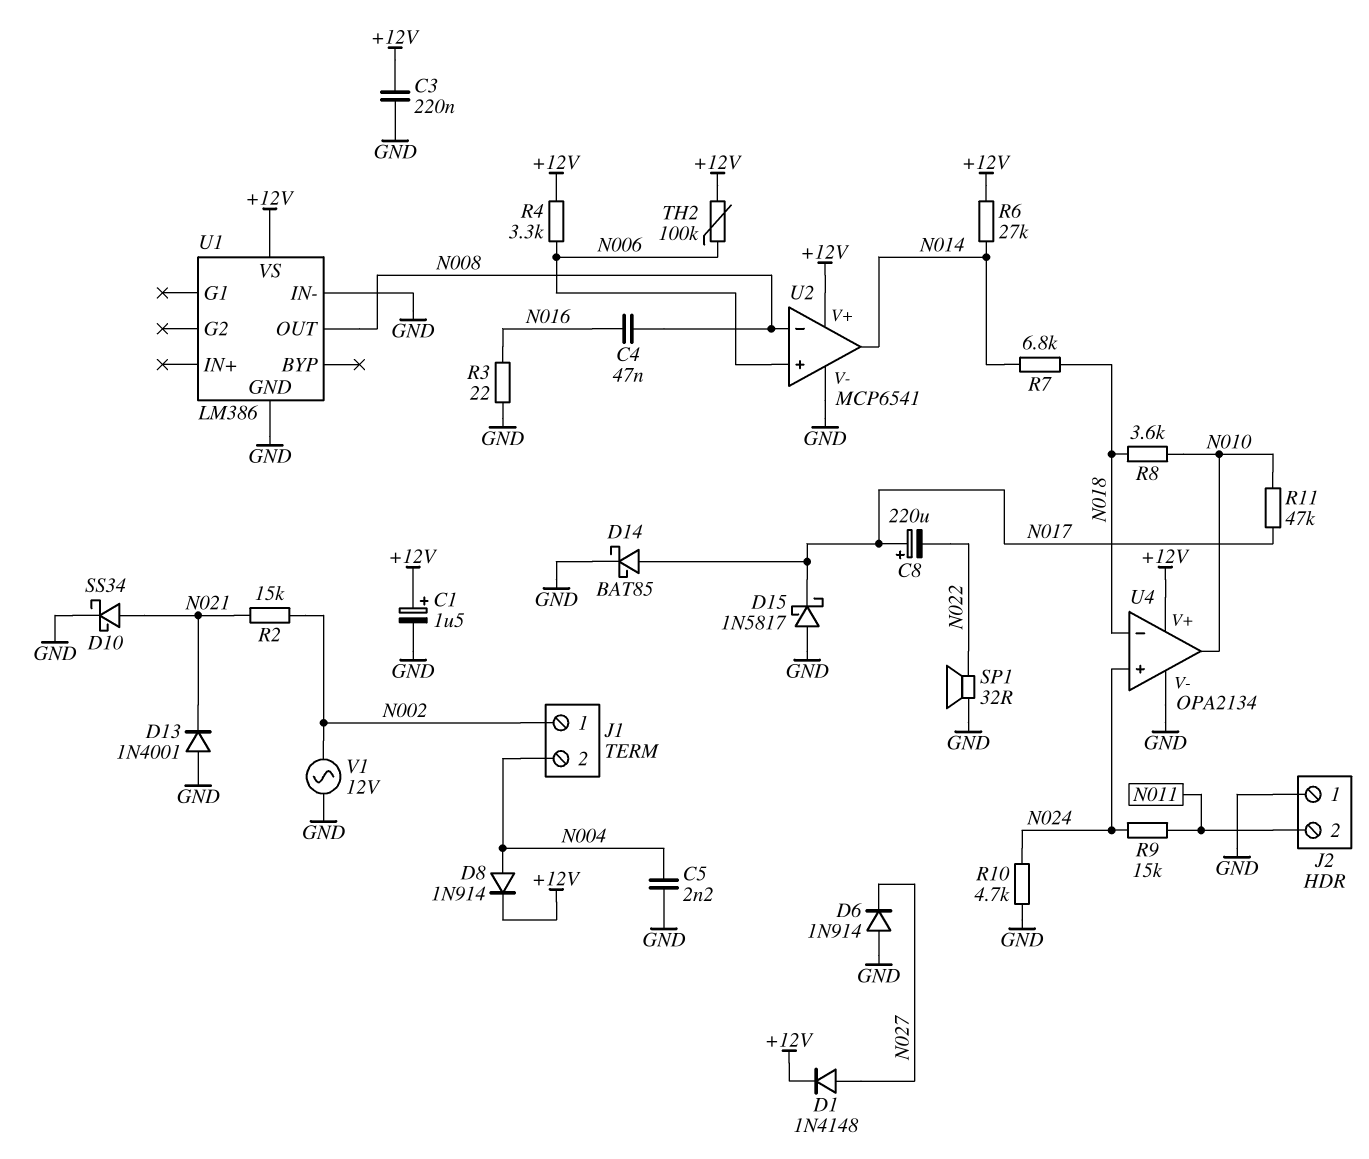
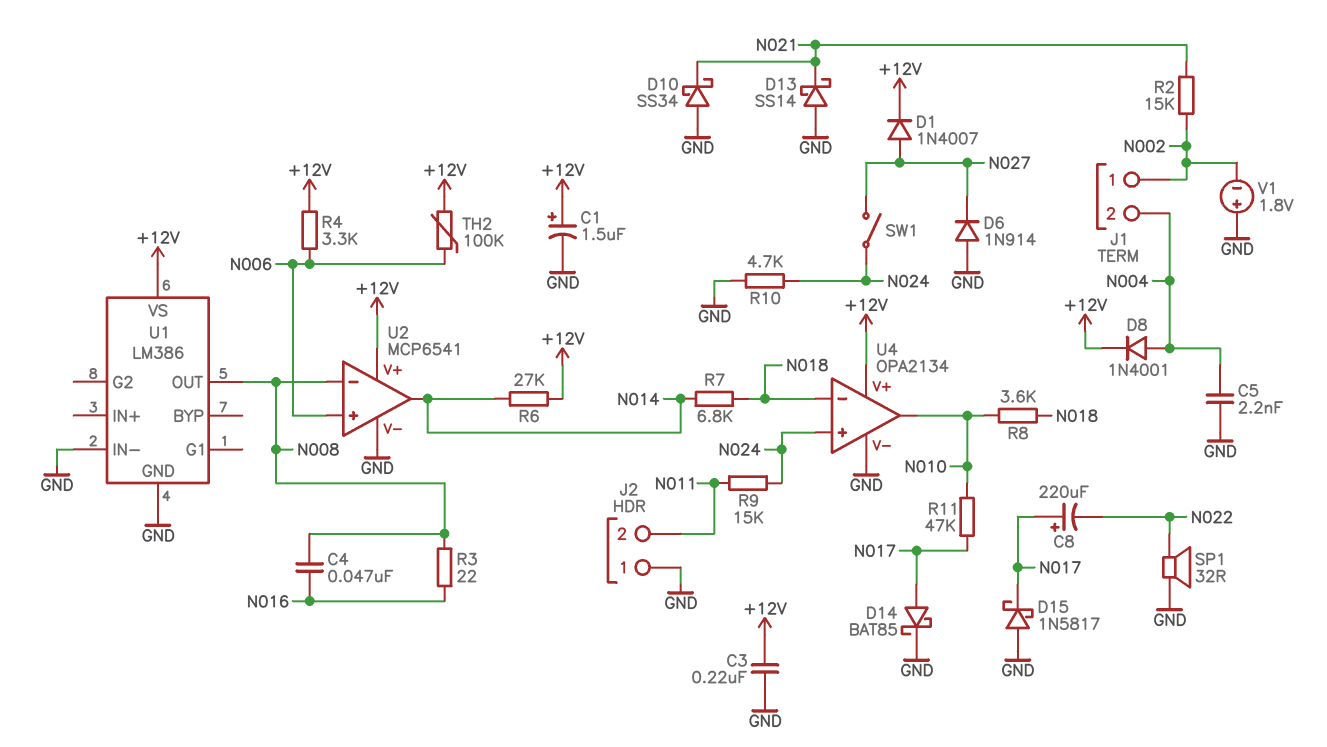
D1: diode 1N4148 (A N027, K +12V) -> diode 1N4007 (A N027, K +12V)
D8: diode 1N914 (A N004, K +12V) -> diode 1N4001 (A N004, K +12V)
D10: schottky SS34 (A N021, K GND) -> schottky SS34 (A GND, K N021)
D13: diode 1N4001 (A GND, K N021) -> schottky SS14 (A GND, K N021)
R3: 22 (GND, N016) -> 22 (N008, N016)
SW1: none -> switch (N024, N027)
V1: AC 12V (GND, N002) -> 1.8V (plus GND, minus N002)

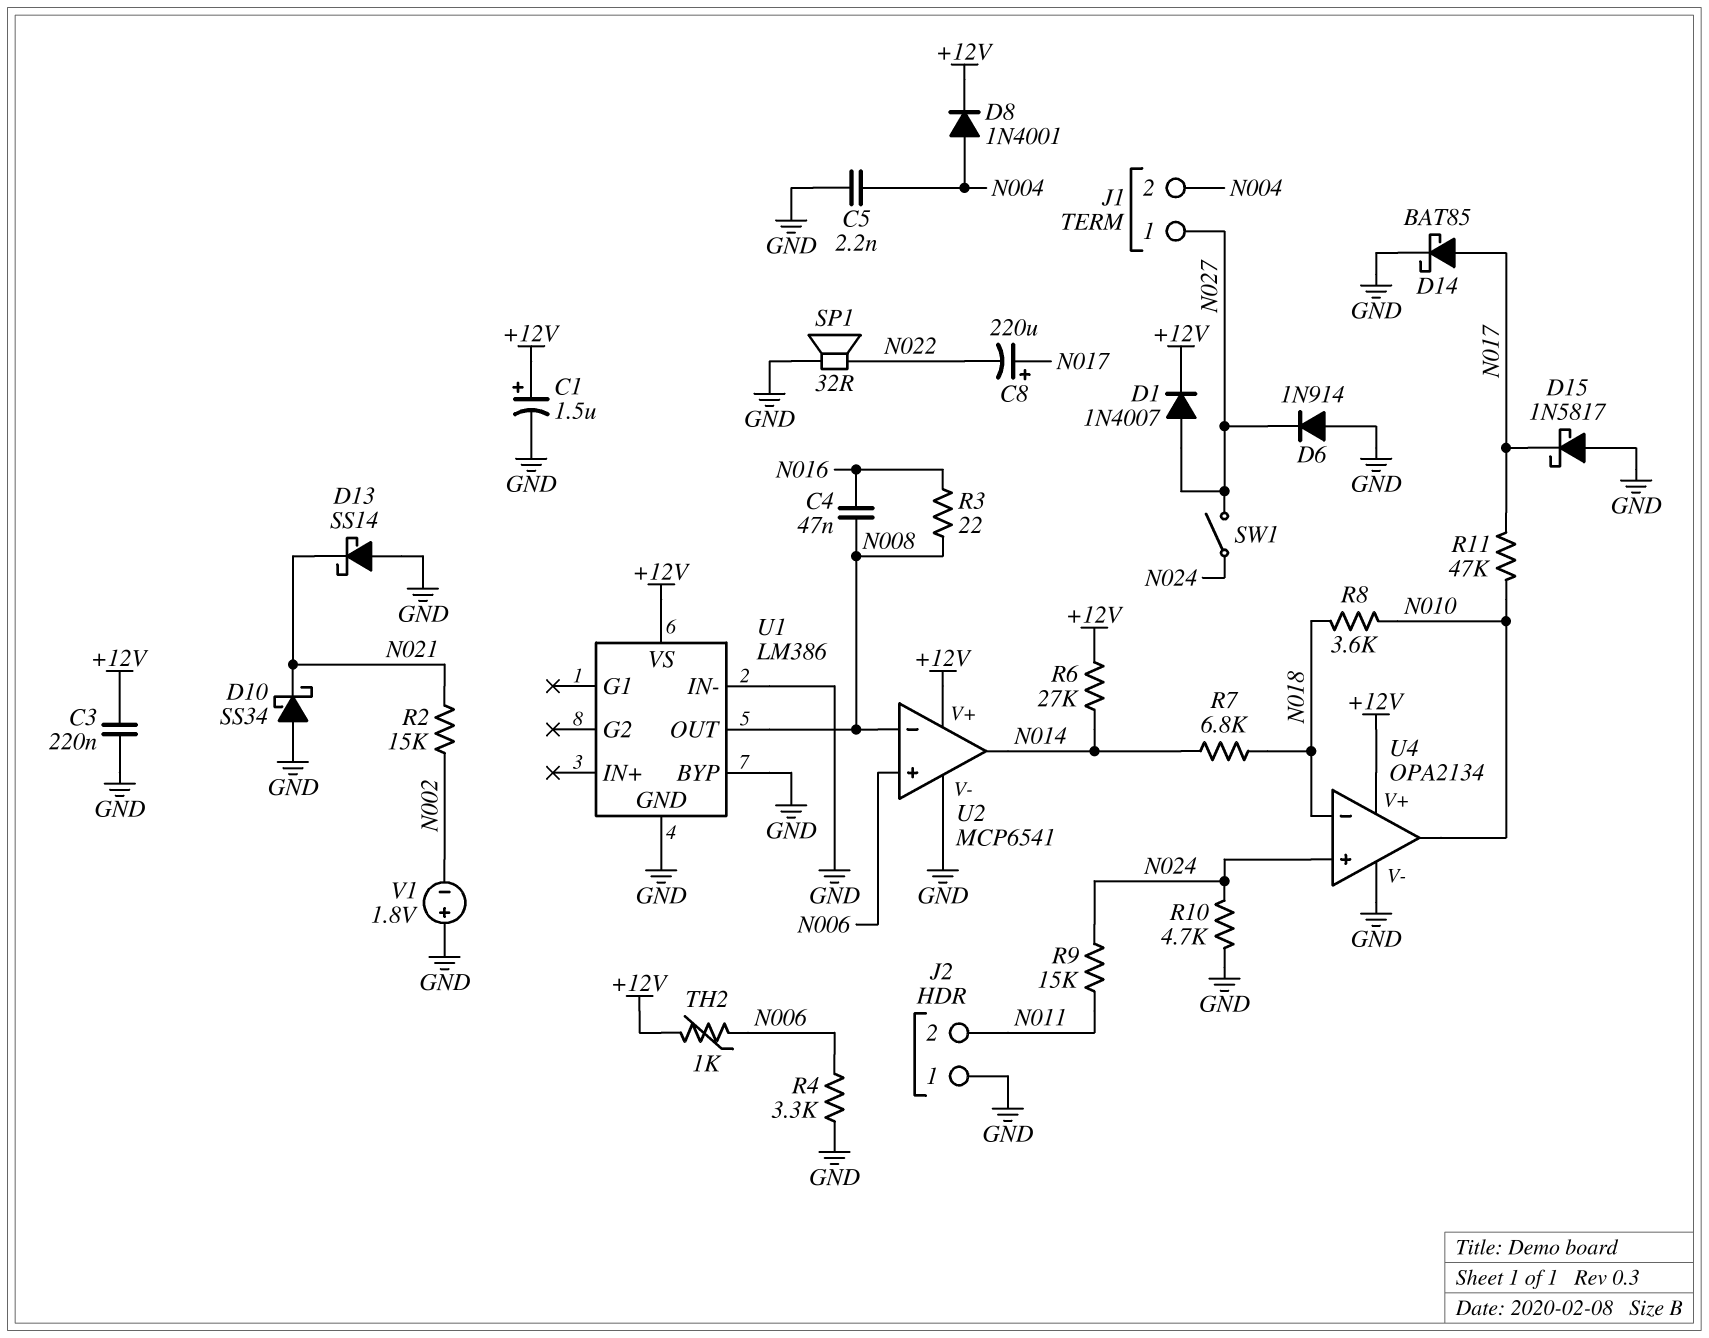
J1 pin 1: N002 -> N027
R4: 3.3k (+12V, N006) -> 3.3k (GND, N006)
TH2: 100k (+12V, N006) -> 1k (+12V, N006)
U1 pin BYP: none -> GND

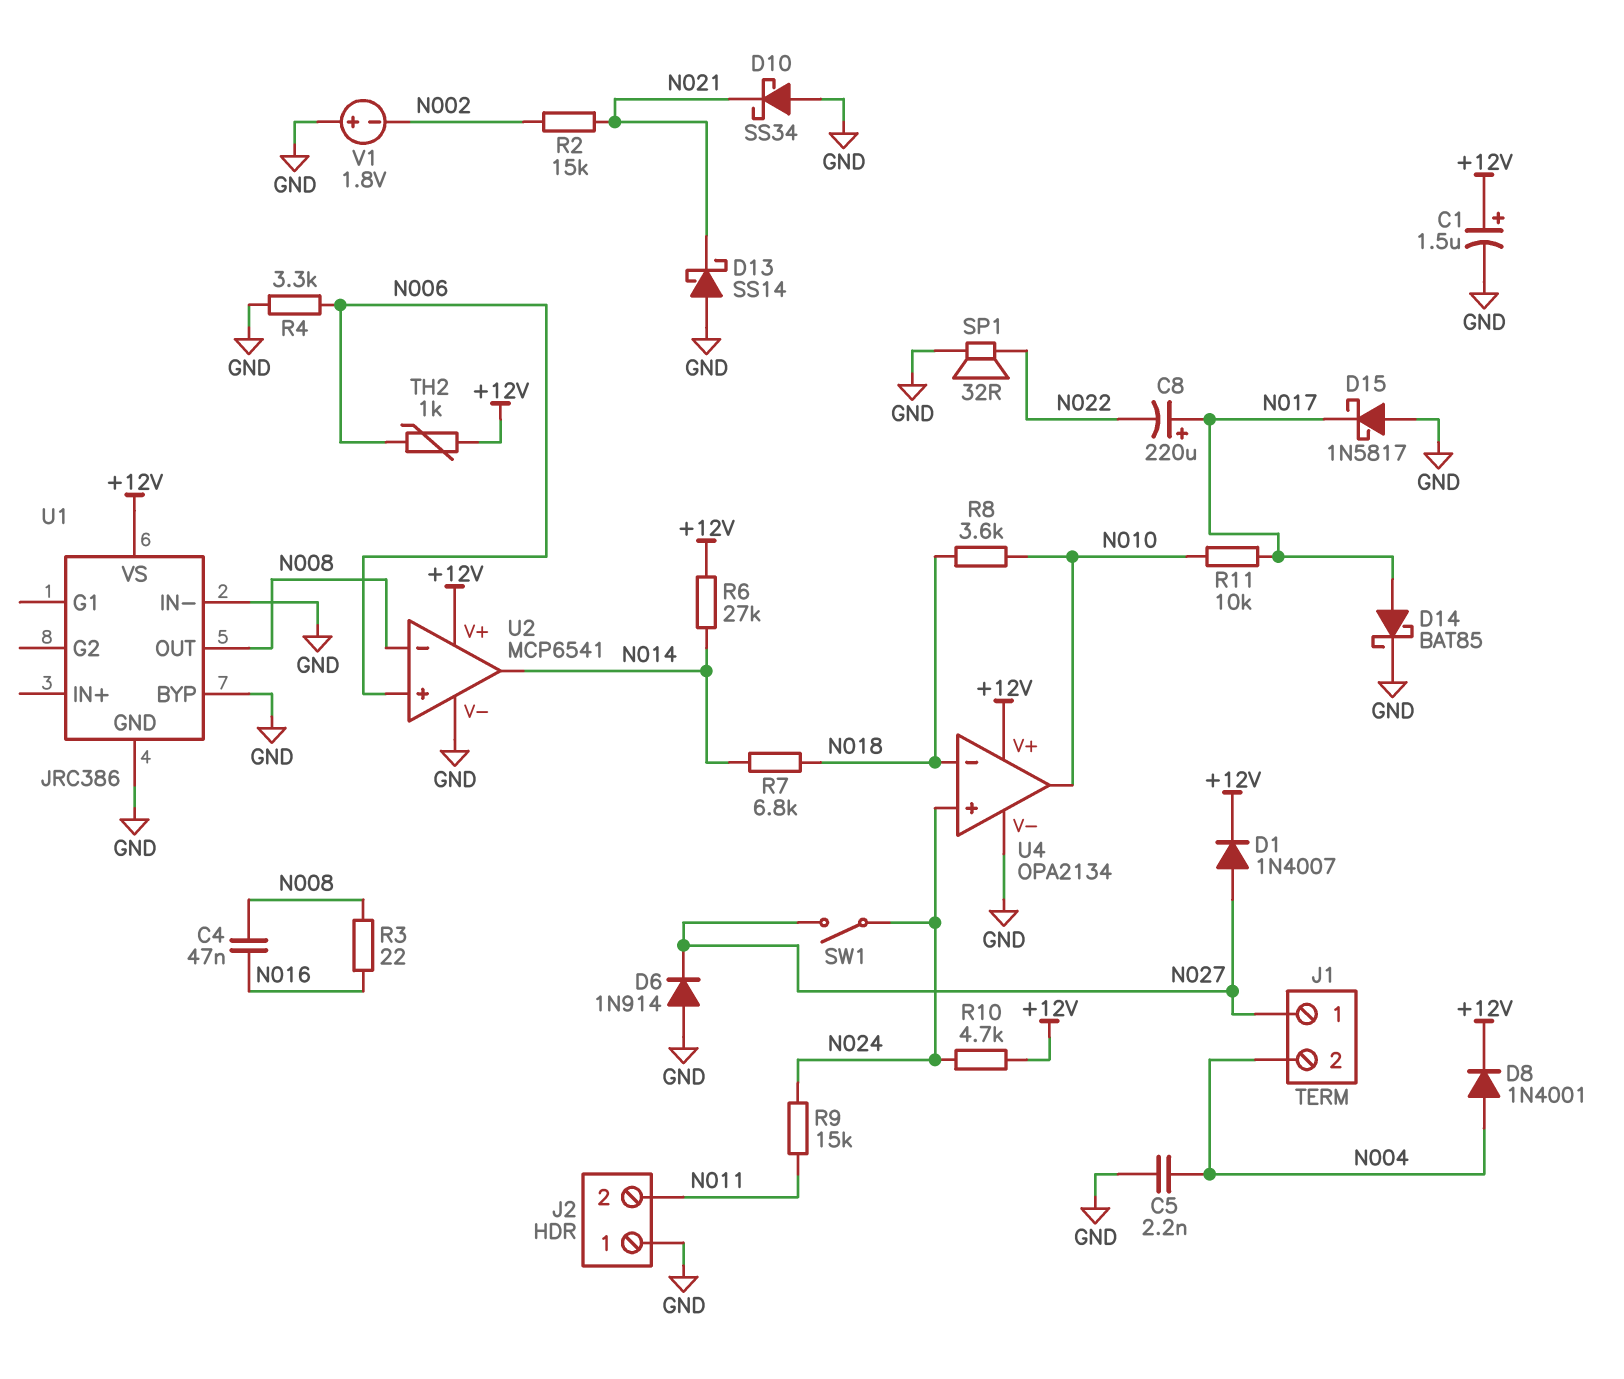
C3: 220nF (+12V, GND) -> none
R10: 4.7k (GND, N024) -> 4.7k (+12V, N024)
R11: 47k (N010, N017) -> 10k (N010, N017)
U1: LM386 -> JRC386

